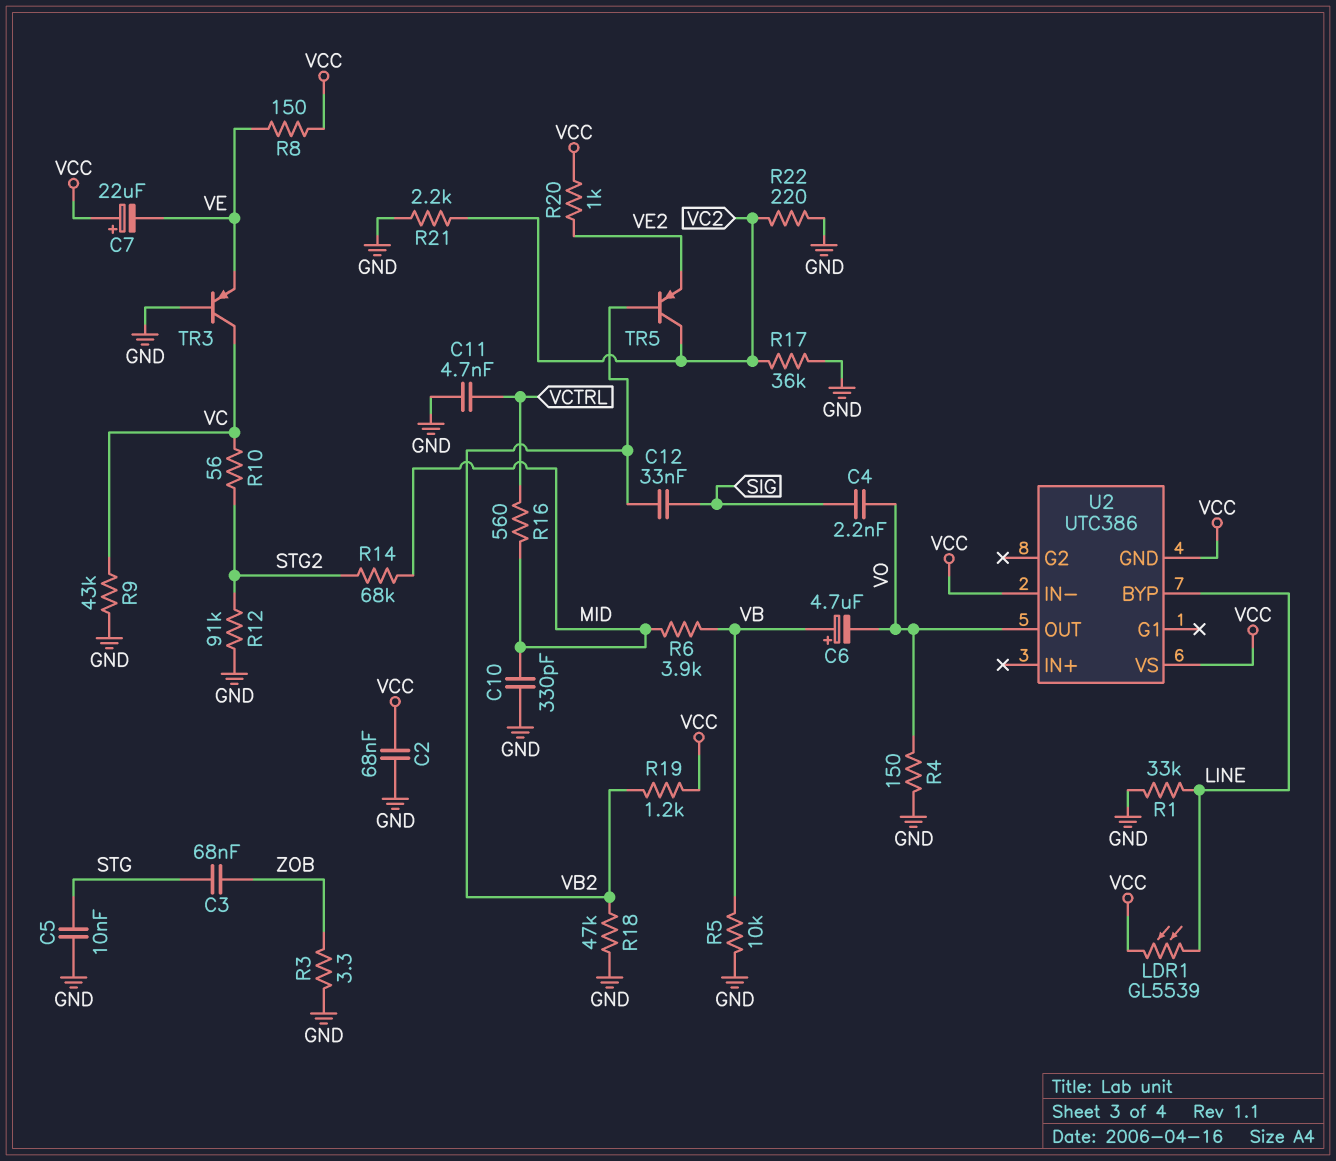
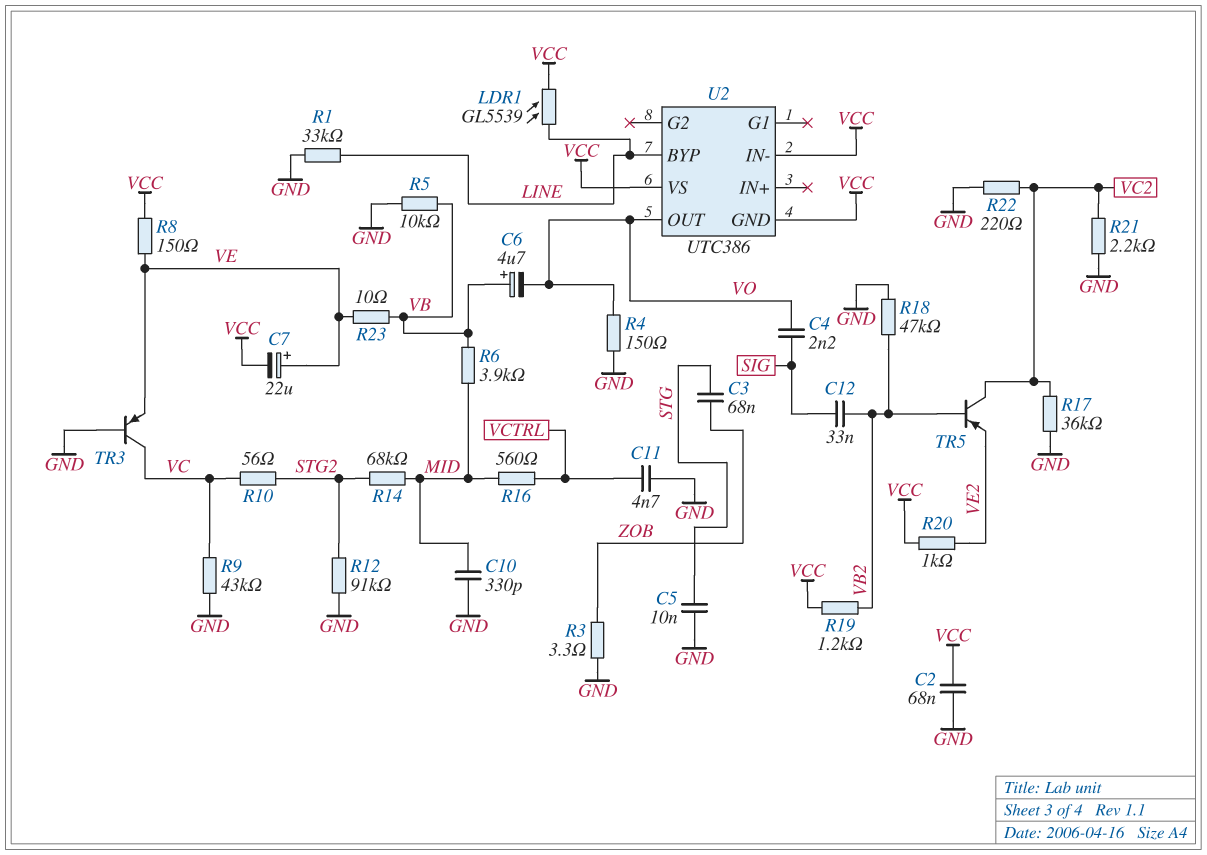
C7: 22uF (plus VCC, minus VE) -> 22uF (plus VE, minus VCC)
R23: none -> 10 (VB, VE)

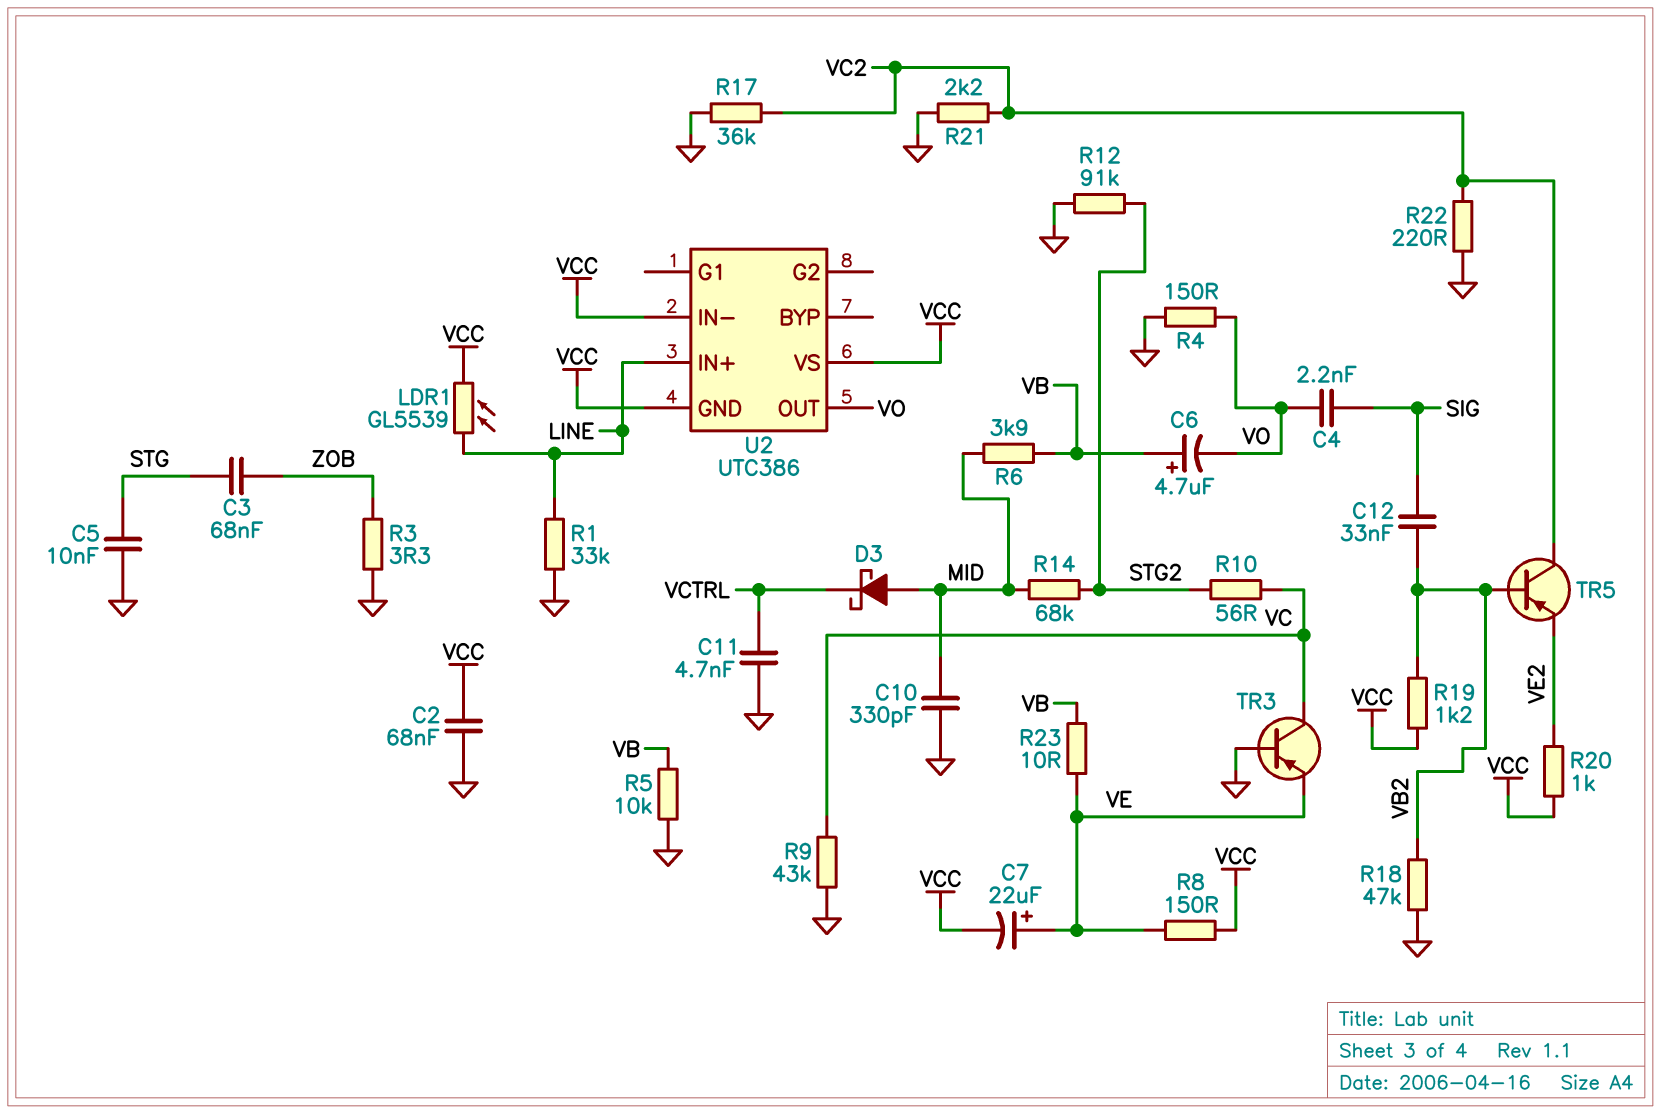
D3: none -> schottky (A MID, K VCTRL)
R16: 560 (MID, VCTRL) -> none
U2 pin BYP: LINE -> none
U2 pin IN+: none -> LINE

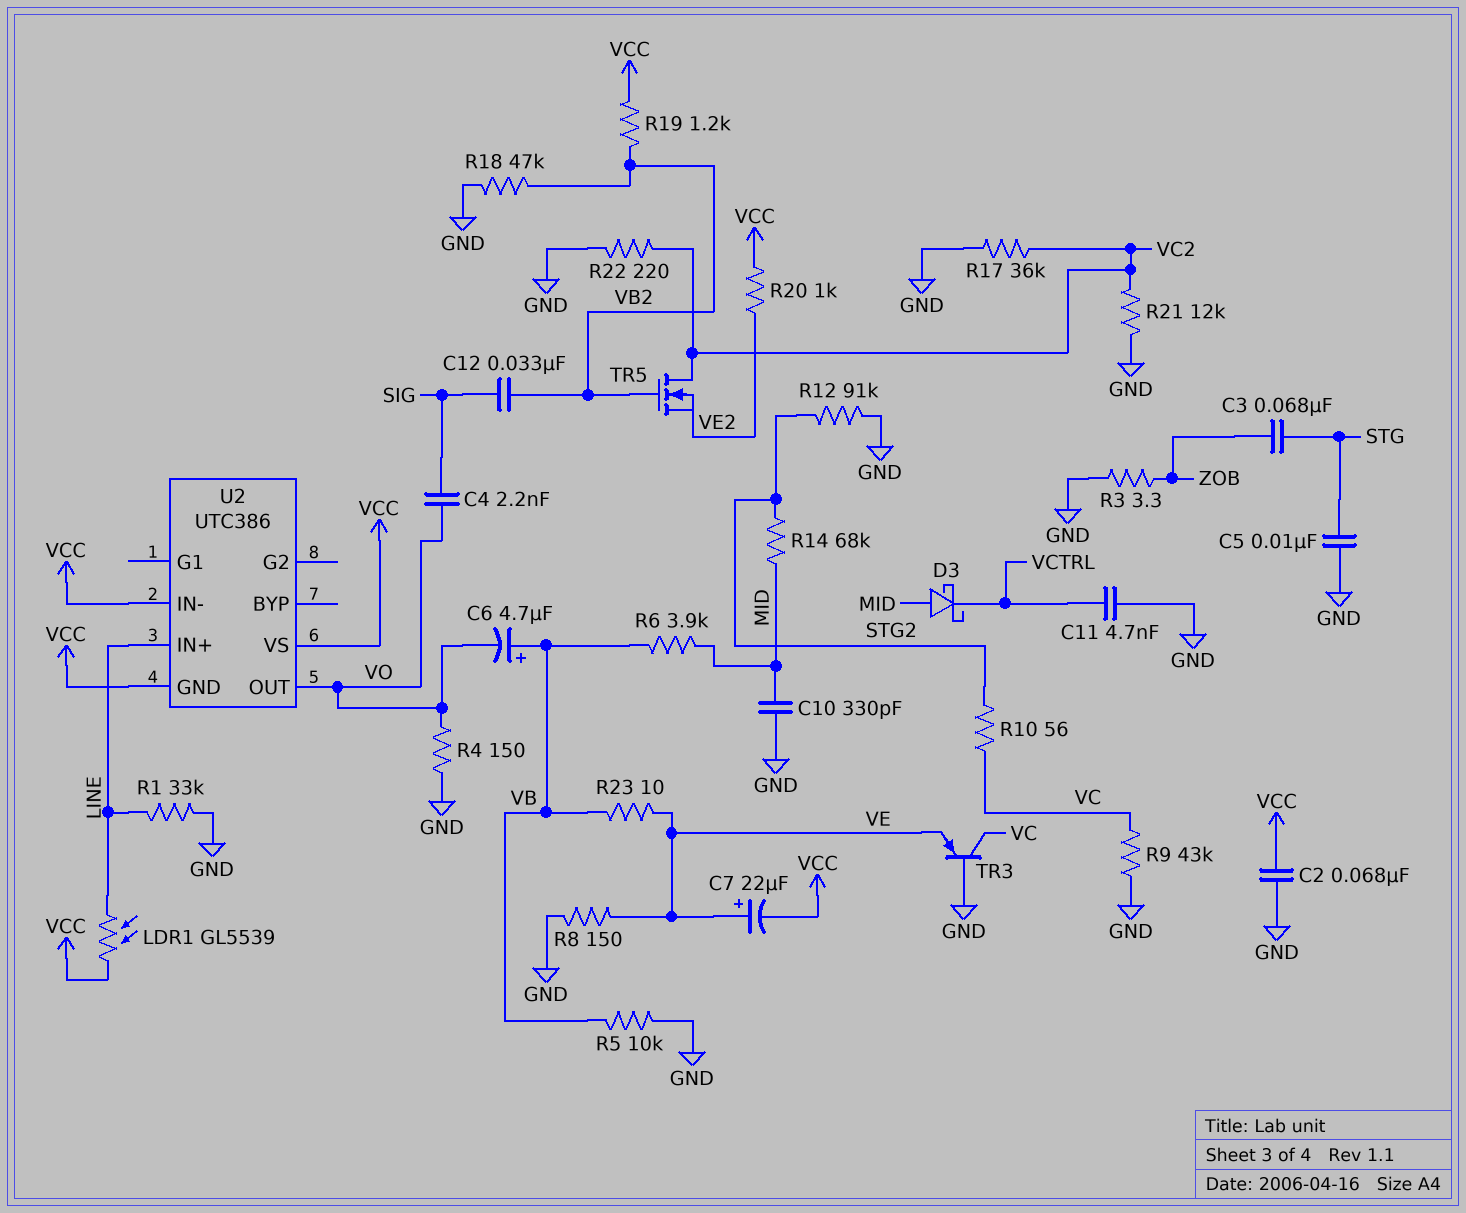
R8: 150 (VCC, VE) -> 150 (GND, VE)
R21: 2.2k (GND, VC2) -> 12k (GND, VC2)
TR5: PNP (B VB2, C VC2, E VE2) -> NMOS (G VB2, D VC2, S VE2)

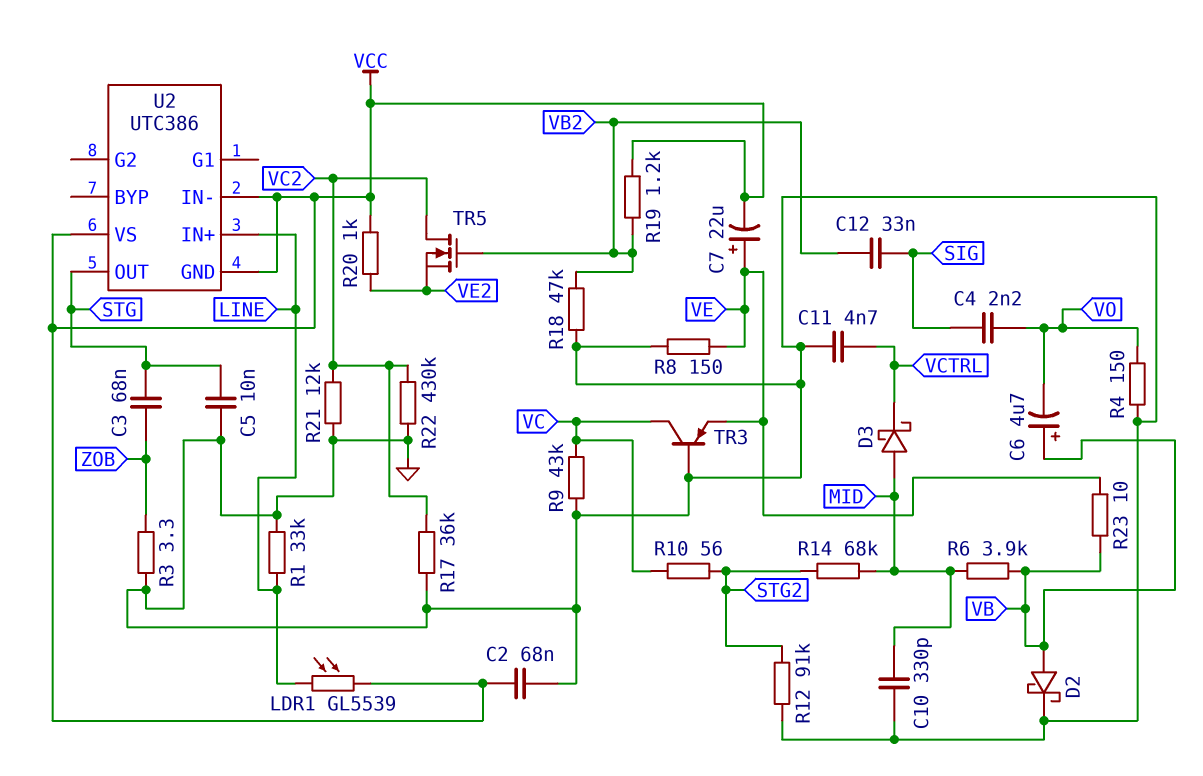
D2: none -> schottky (A VB, K GND)
R5: 10k (GND, VB) -> none
R22: 220 (GND, VC2) -> 430k (GND, VC2)
U2 pin OUT: VO -> STG

